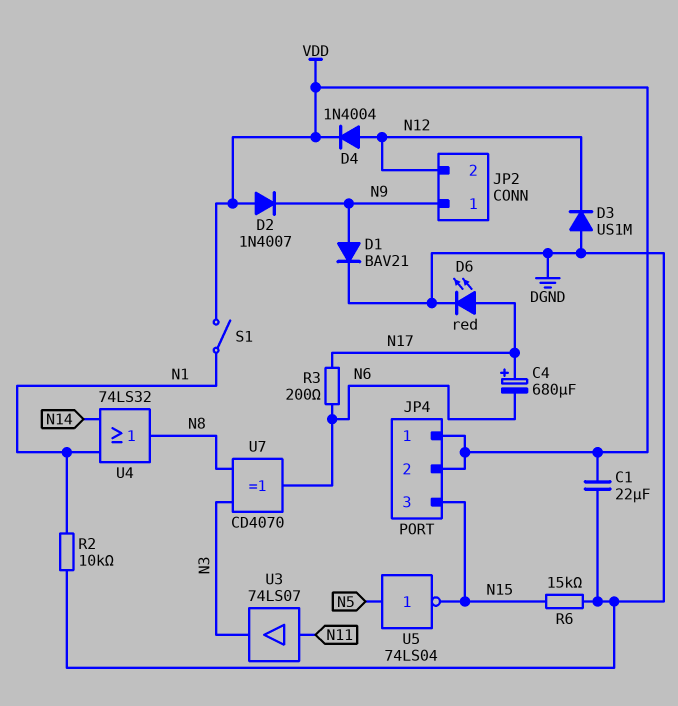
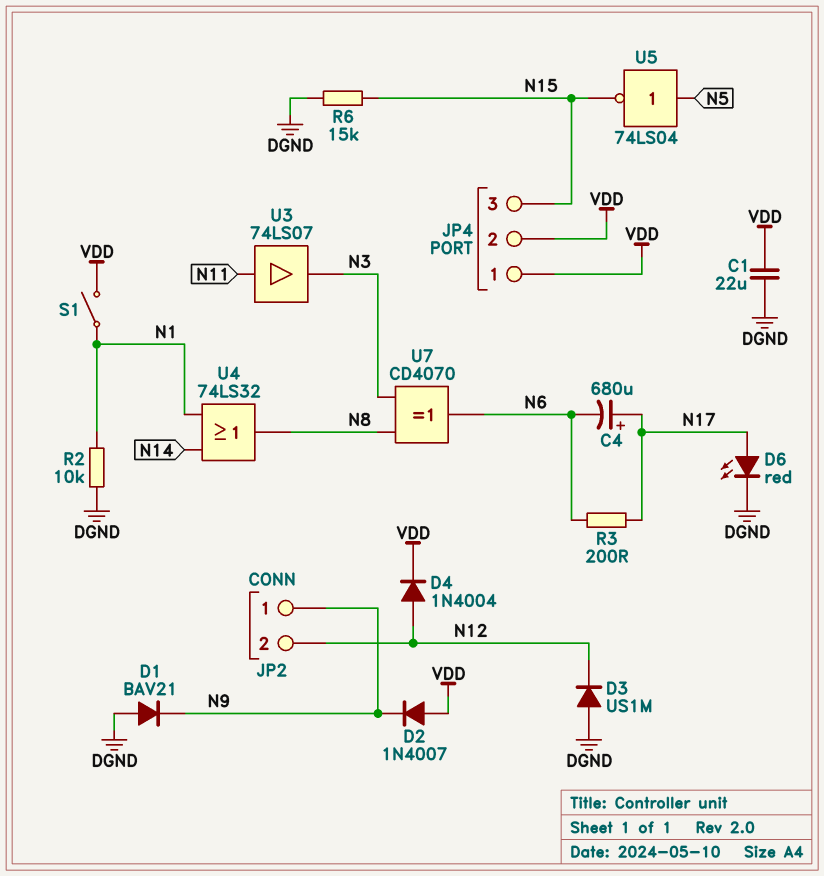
D1: diode BAV21 (A N9, K DGND) -> diode BAV21 (A DGND, K N9)

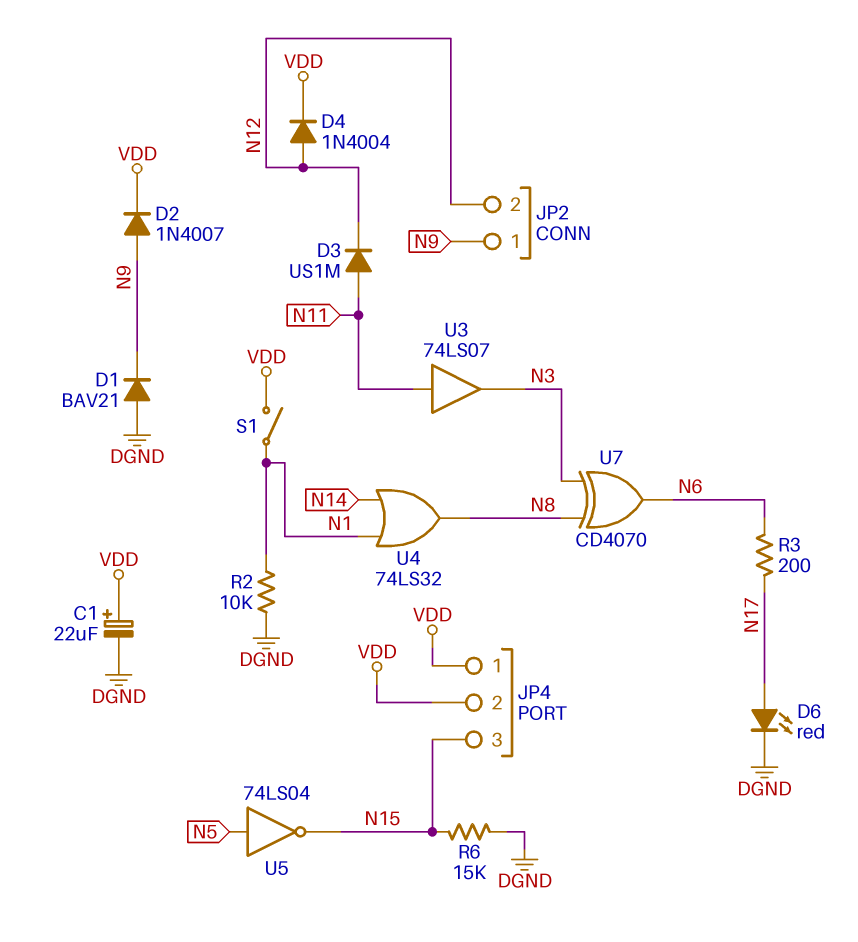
C1: 22uF (DGND, VDD) -> 22uF (plus VDD, minus DGND)
C4: 680uF (plus N17, minus N6) -> none
D2: diode 1N4007 (A VDD, K N9) -> diode 1N4007 (A N9, K VDD)
D3: diode US1M (A DGND, K N12) -> diode US1M (A N11, K N12)

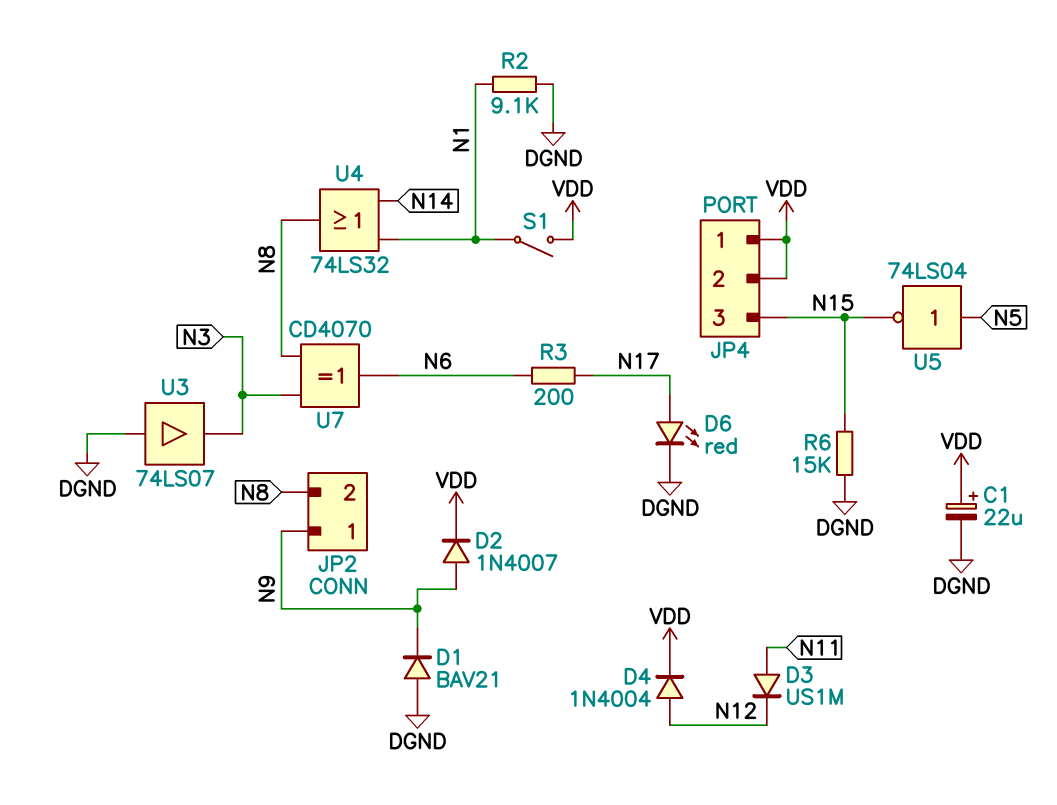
JP2 pin 2: N12 -> N8
R2: 10k (DGND, N1) -> 9.1k (DGND, N1)
U3: buffer 74LS07 (in N11, out N3) -> buffer 74LS07 (in DGND, out N3)

